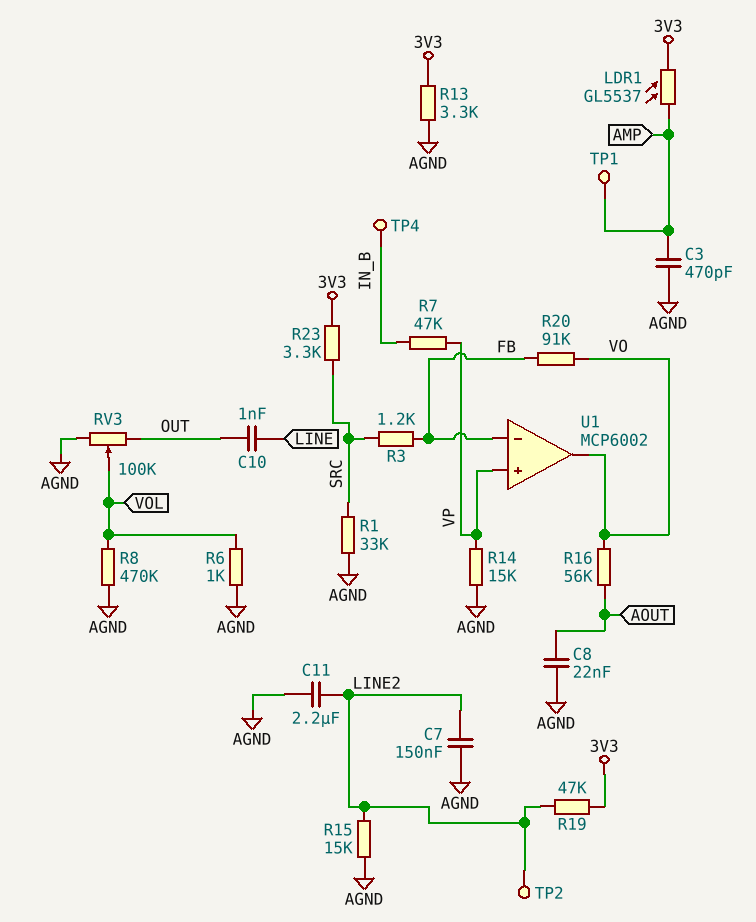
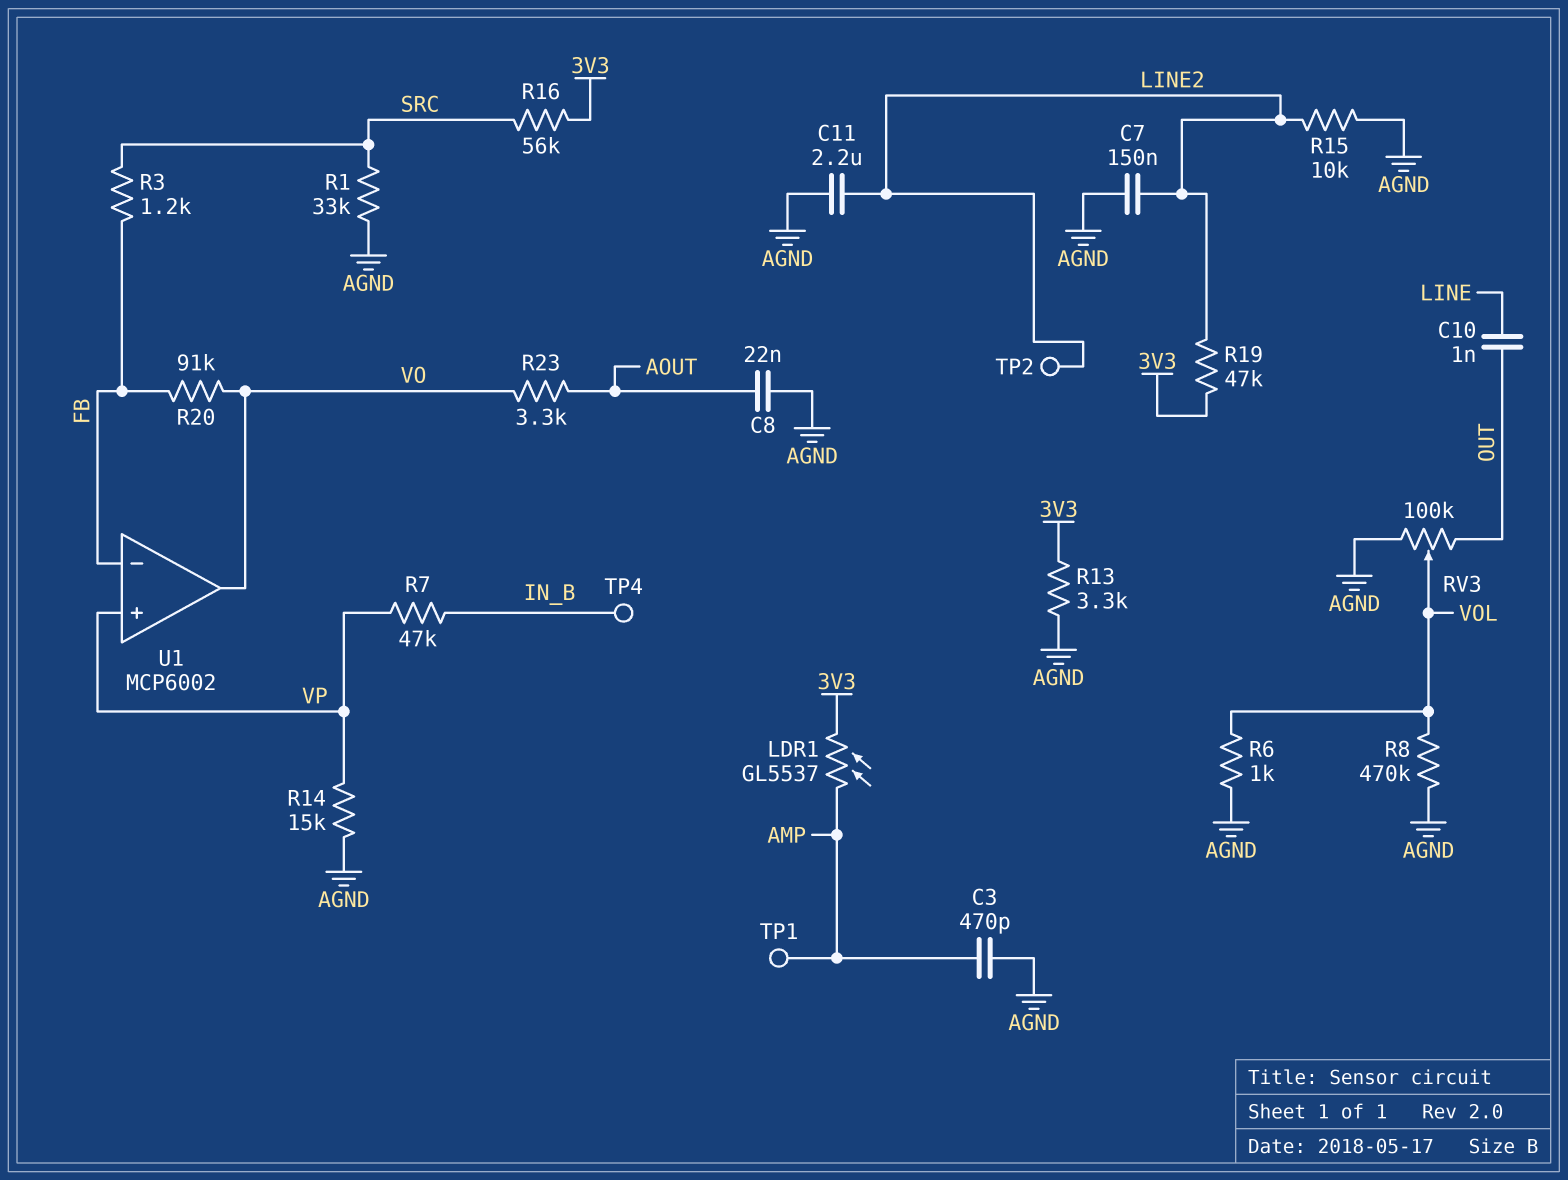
R15: 15k (AGND, LINE2) -> 10k (AGND, LINE2)
R16: 56k (AOUT, VO) -> 56k (3V3, SRC)
R23: 3.3k (3V3, SRC) -> 3.3k (AOUT, VO)

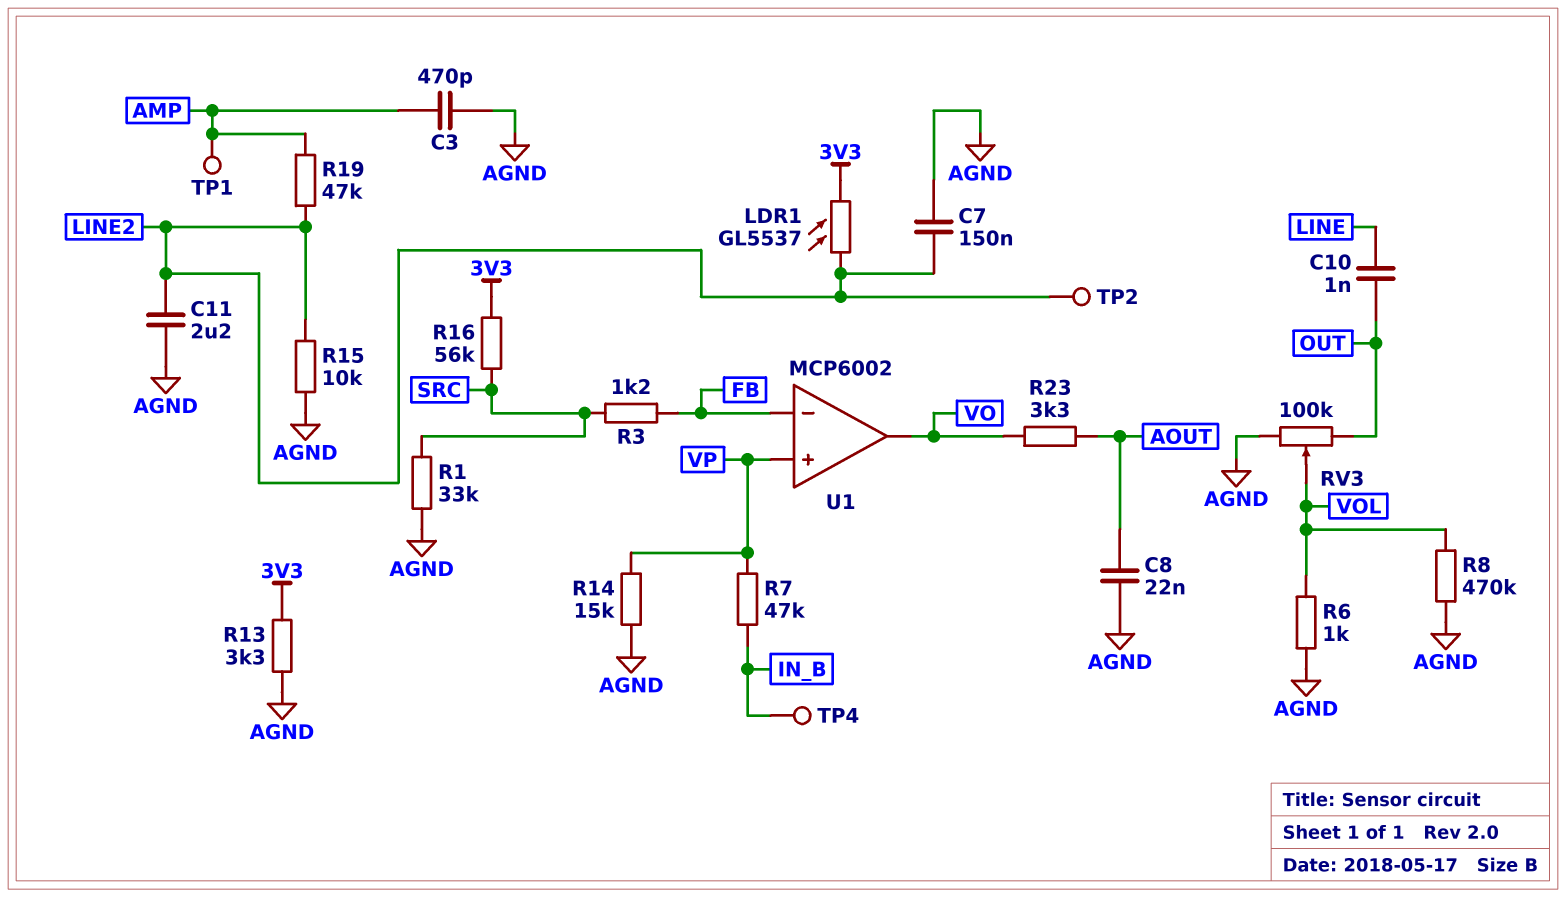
LDR1: GL5537 (3V3, AMP) -> GL5537 (3V3, LINE2)
R19: 47k (3V3, LINE2) -> 47k (AMP, LINE2)
R20: 91k (FB, VO) -> none

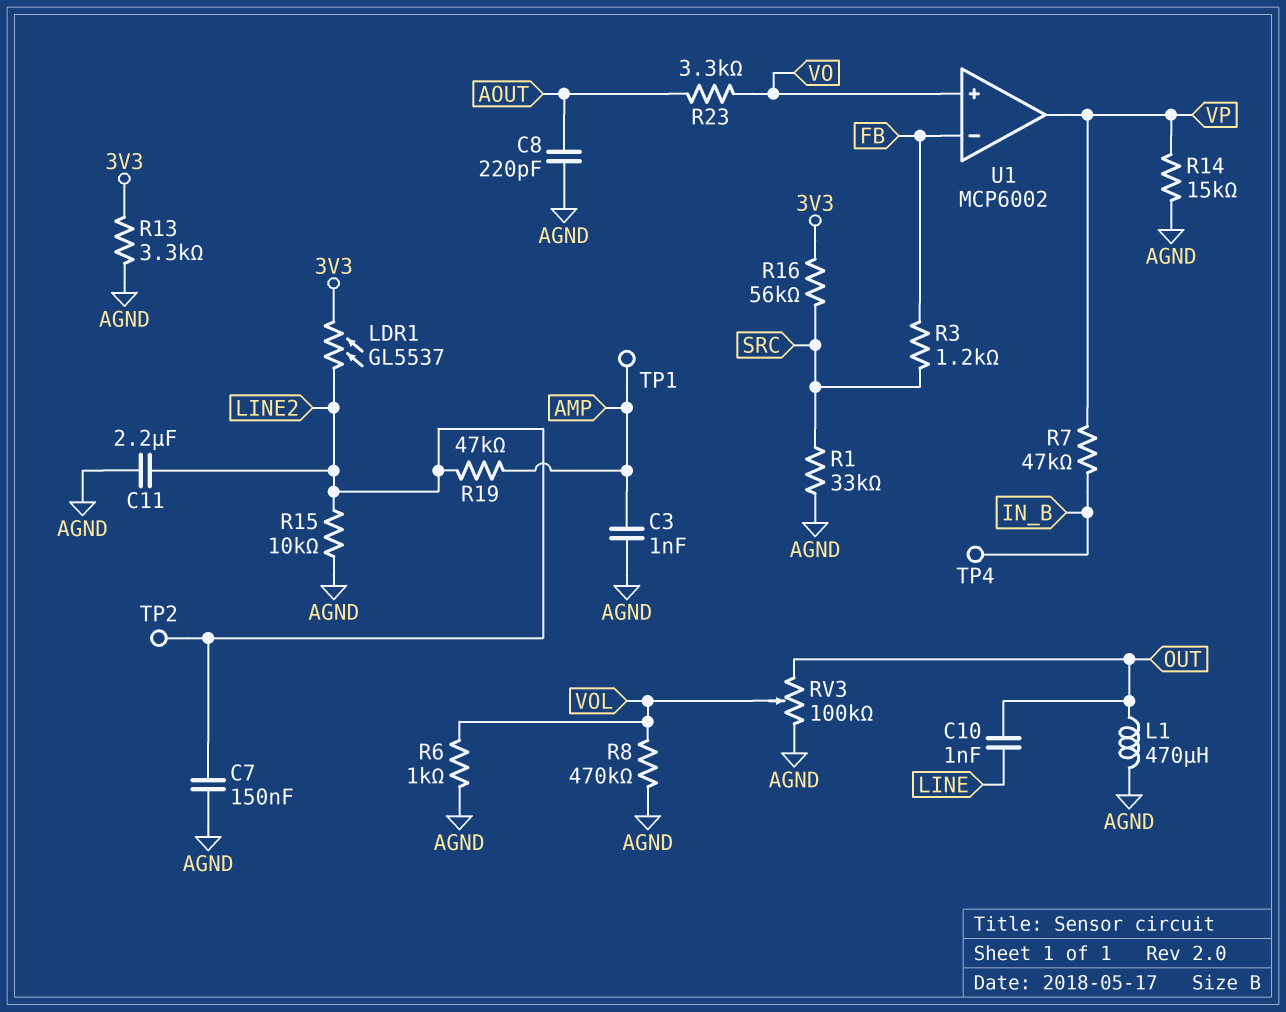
C3: 470pF (AGND, AMP) -> 1nF (AGND, AMP)
C8: 22nF (AGND, AOUT) -> 220pF (AGND, AOUT)
L1: none -> 470uH (AGND, OUT)
U1 pin in+: VP -> VO
U1 pin out: VO -> VP

